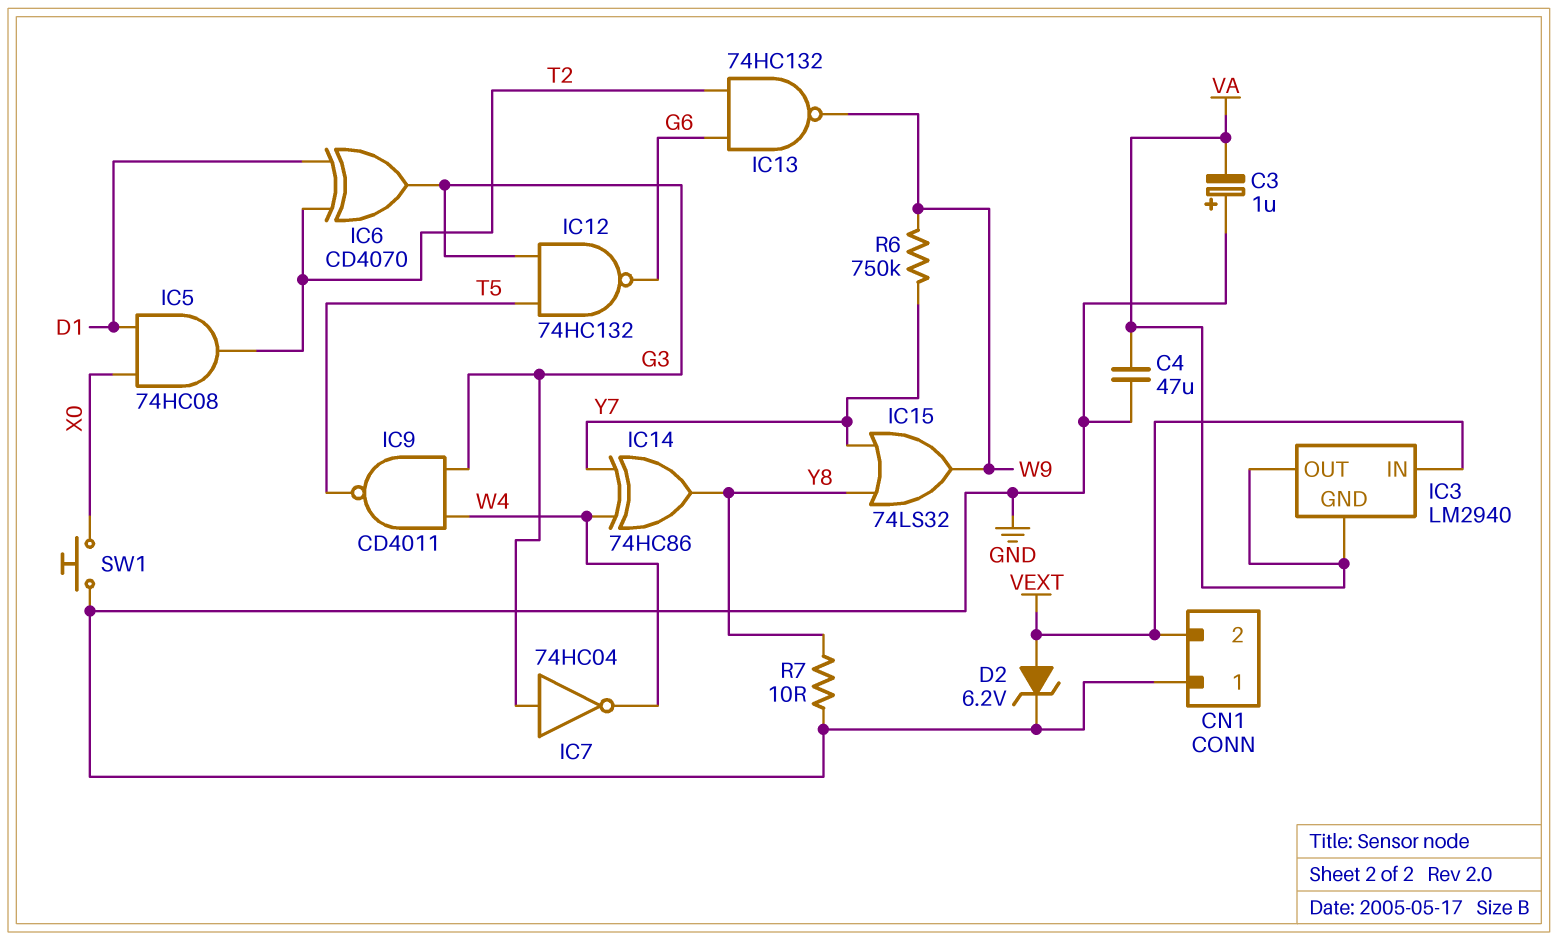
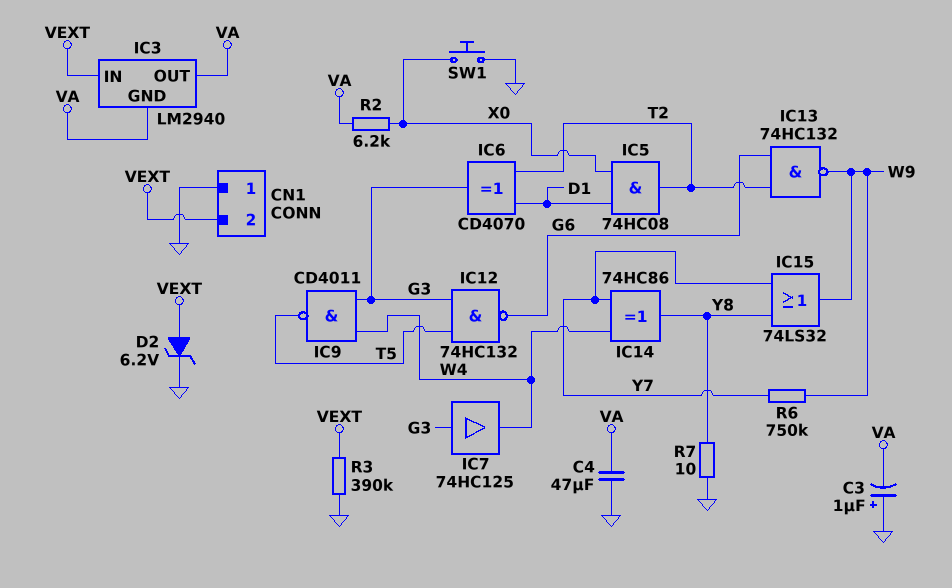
IC7: NOT 74HC04 (in G3, out W4) -> buffer 74HC125 (in G3, out W4)
R2: none -> 6.2k (VA, X0)
R3: none -> 390k (GND, VEXT)

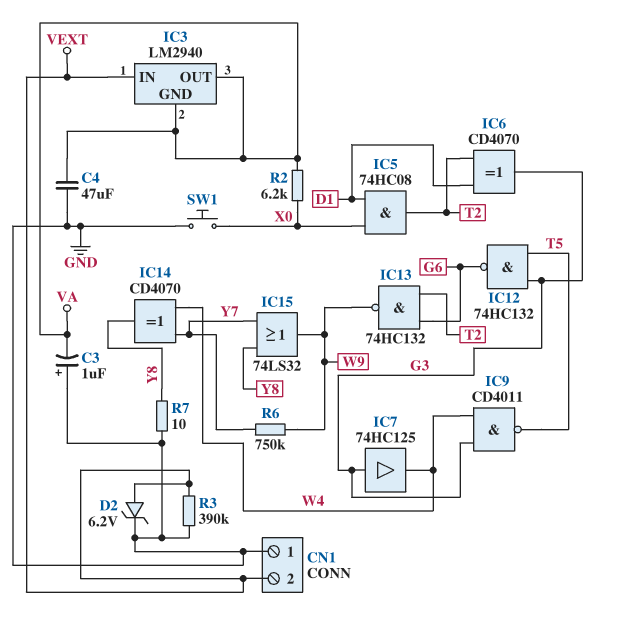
IC14: XOR 74HC86 (in W4, in Y7, out Y8) -> XOR CD4070 (in W4, in Y7, out Y8)

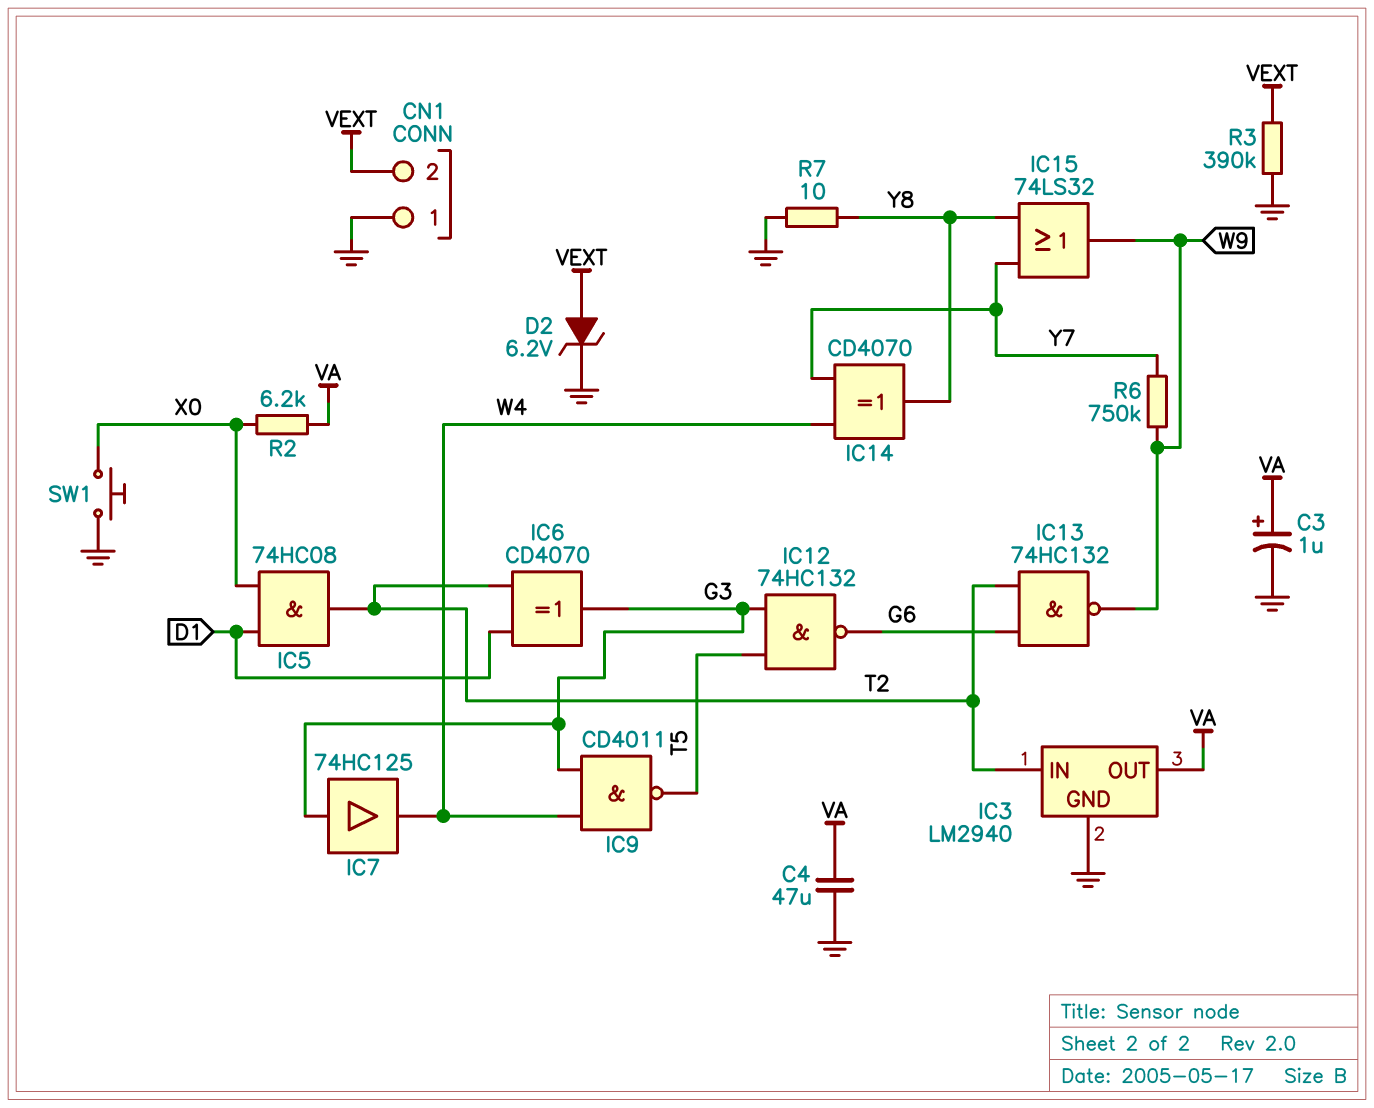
C3: 1uF (plus GND, minus VA) -> 1uF (plus VA, minus GND)
IC3 pin GND: VA -> GND
IC3 pin IN: VEXT -> T2

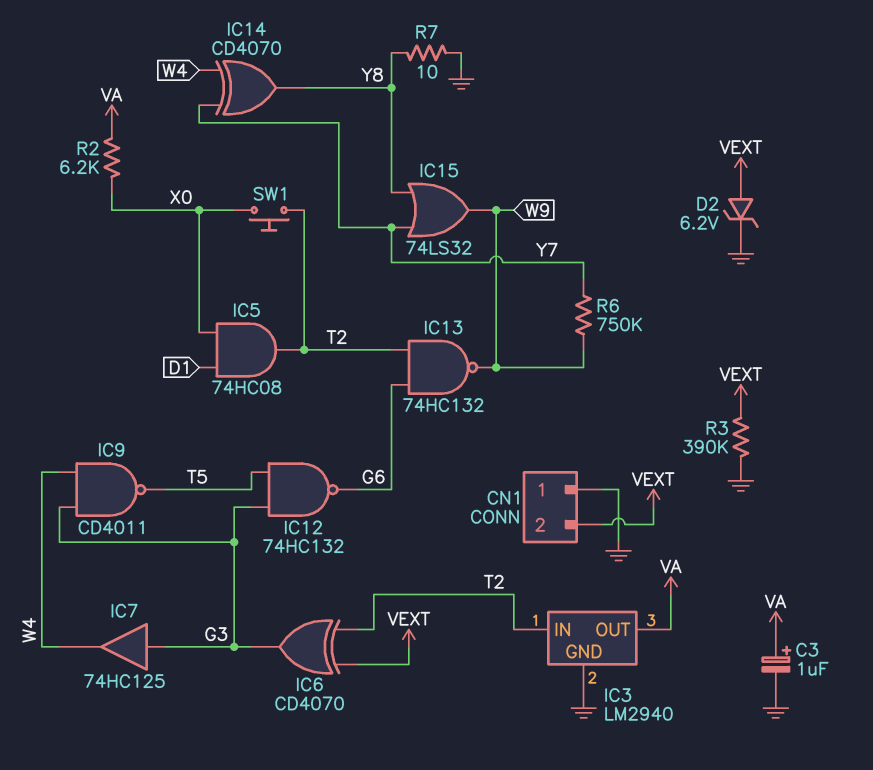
C4: 47uF (GND, VA) -> none
IC6: XOR CD4070 (in D1, in T2, out G3) -> XOR CD4070 (in T2, in VEXT, out G3)
SW1: button (GND, X0) -> button (T2, X0)

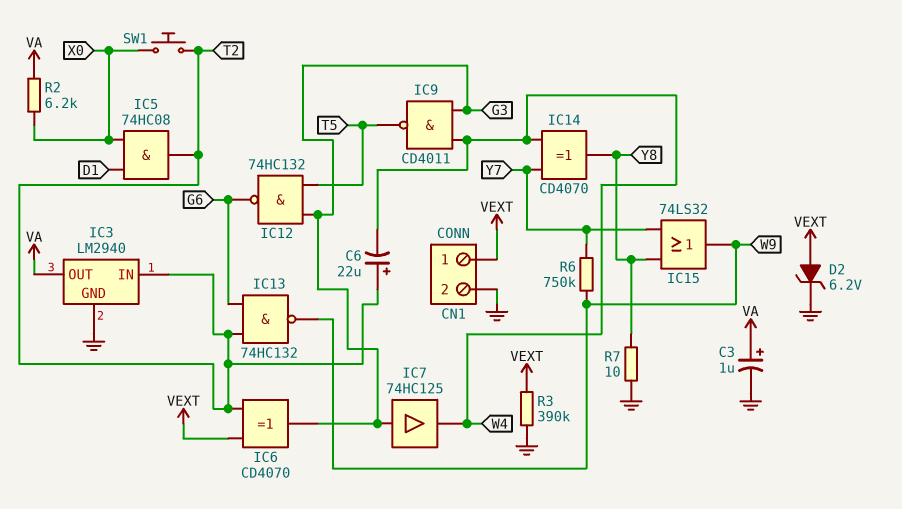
C6: none -> 22uF (plus T2, minus W4)
CN1 pin 1: GND -> VEXT
CN1 pin 2: VEXT -> GND

